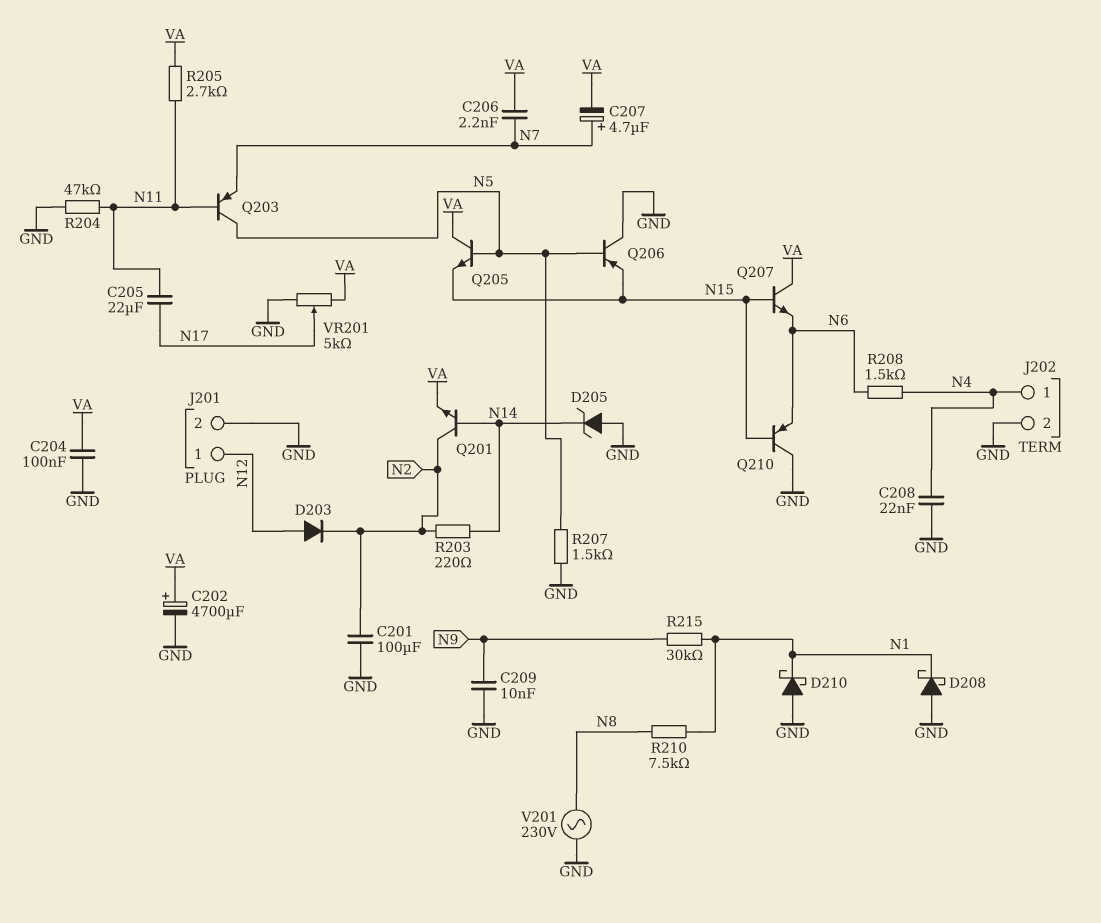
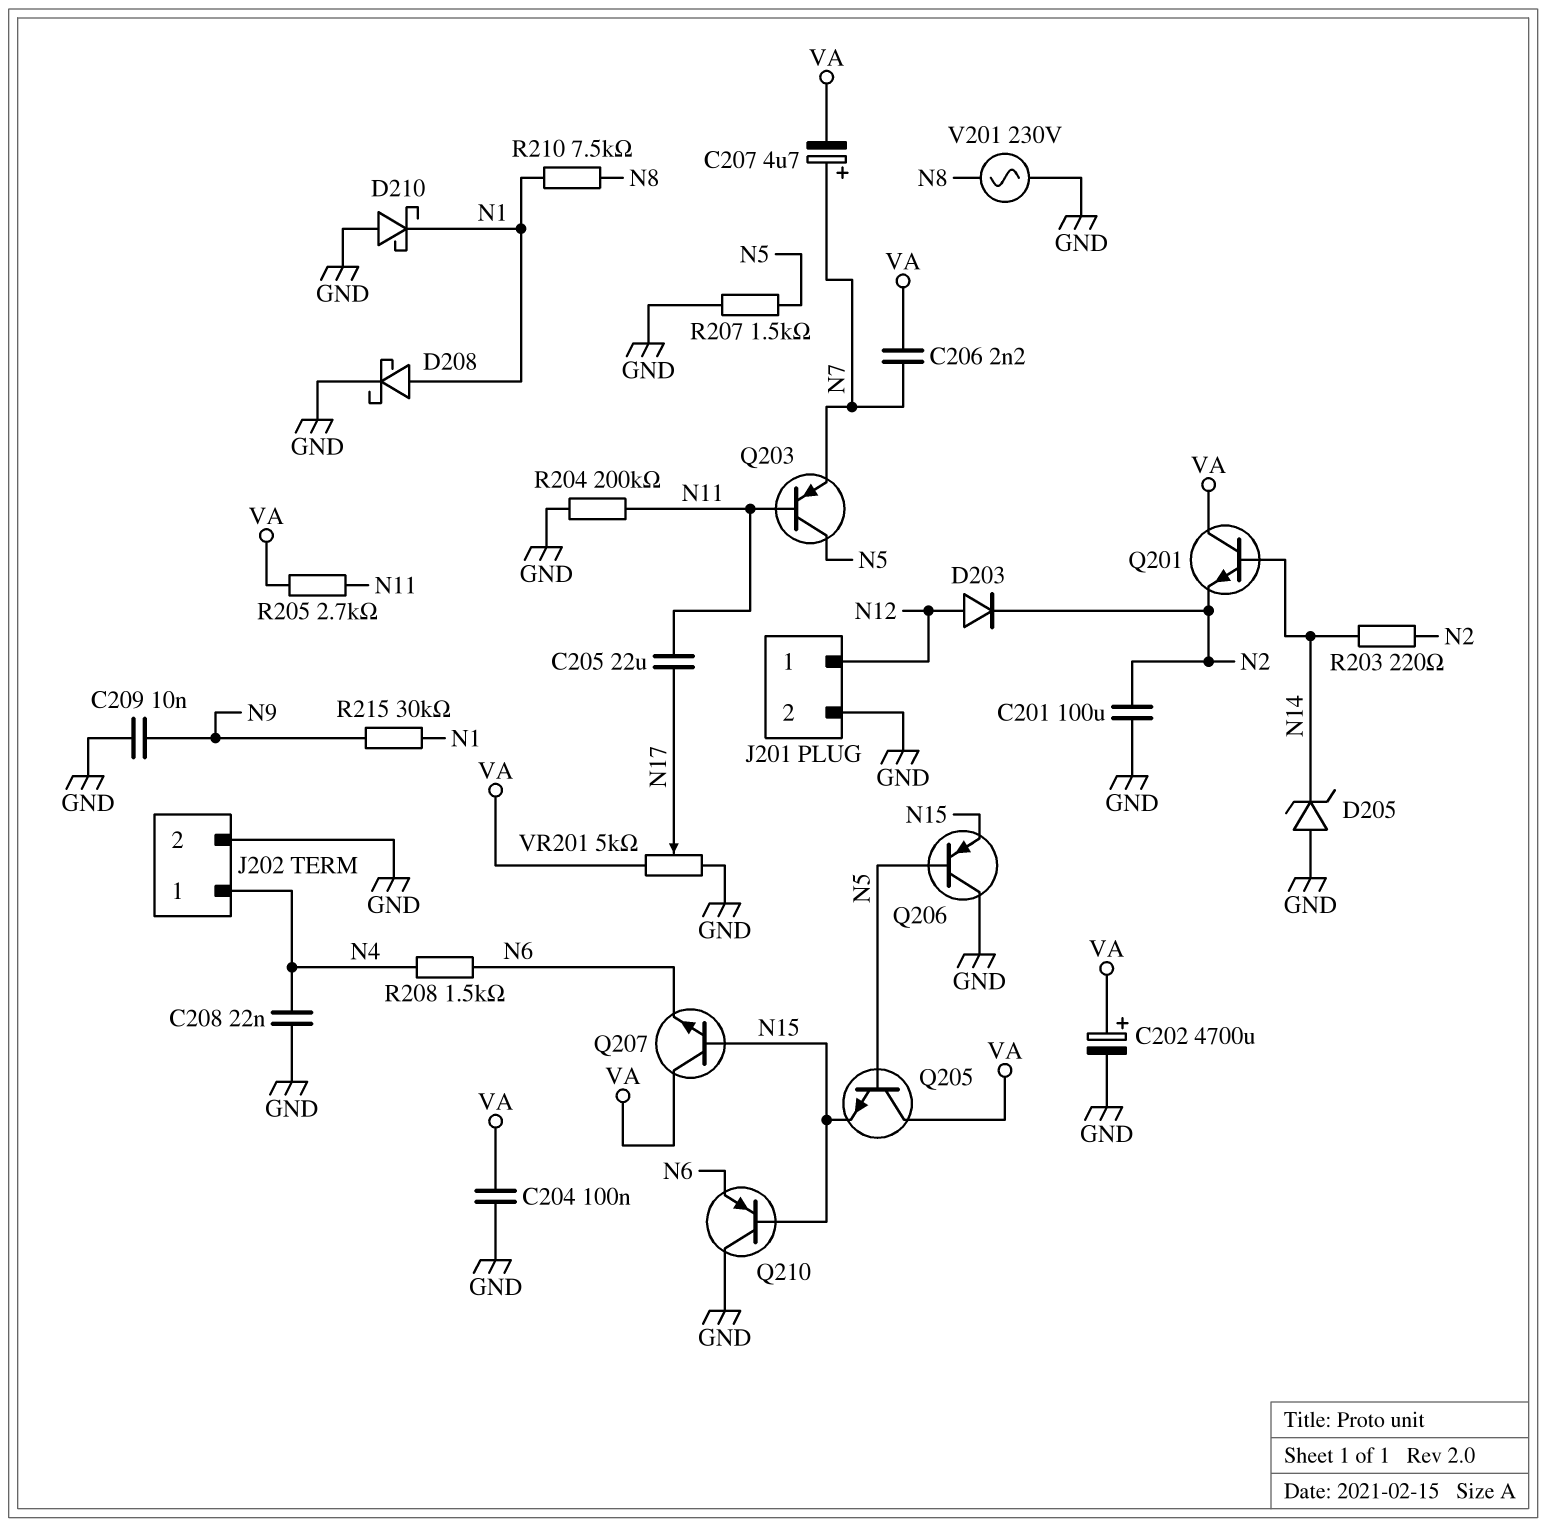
D208: schottky (A GND, K N1) -> schottky (A N1, K GND)
Q201: NPN (B N14, C N2, E VA) -> NPN (B N14, C VA, E N2)
R204: 47k (GND, N11) -> 200k (GND, N11)

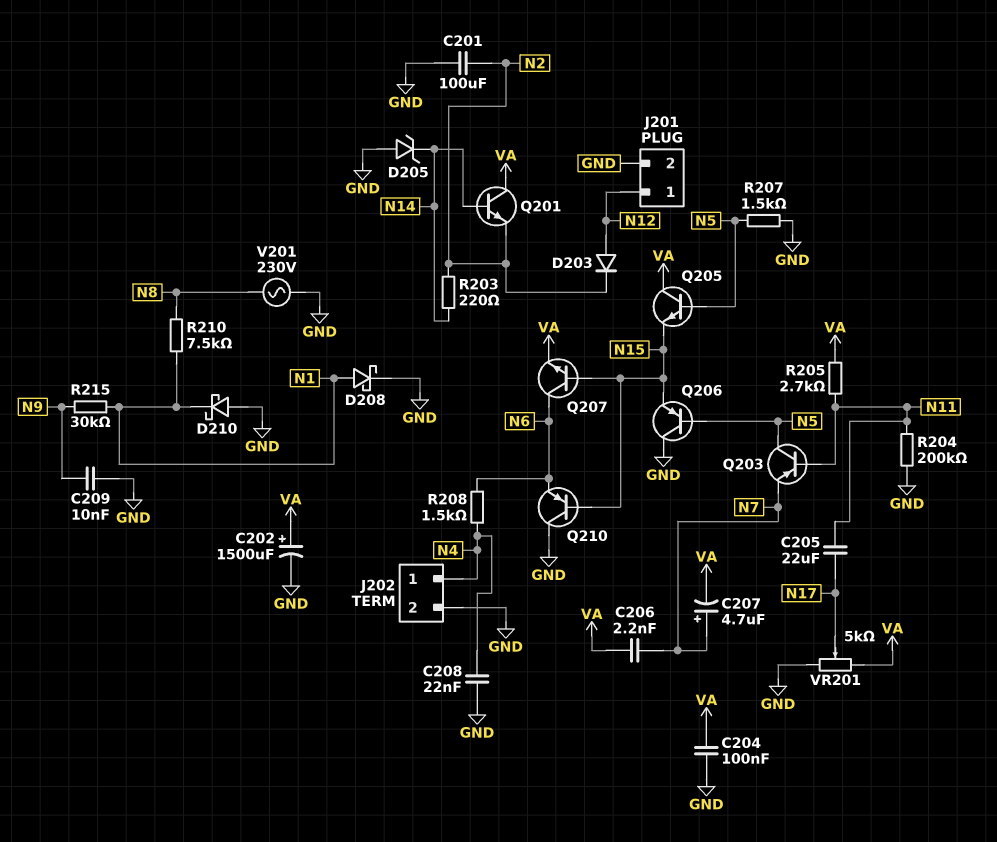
C202: 4700uF (plus VA, minus GND) -> 1500uF (plus VA, minus GND)
Q207: NPN (B N15, C VA, E N6) -> NPN (B N15, C N6, E VA)

